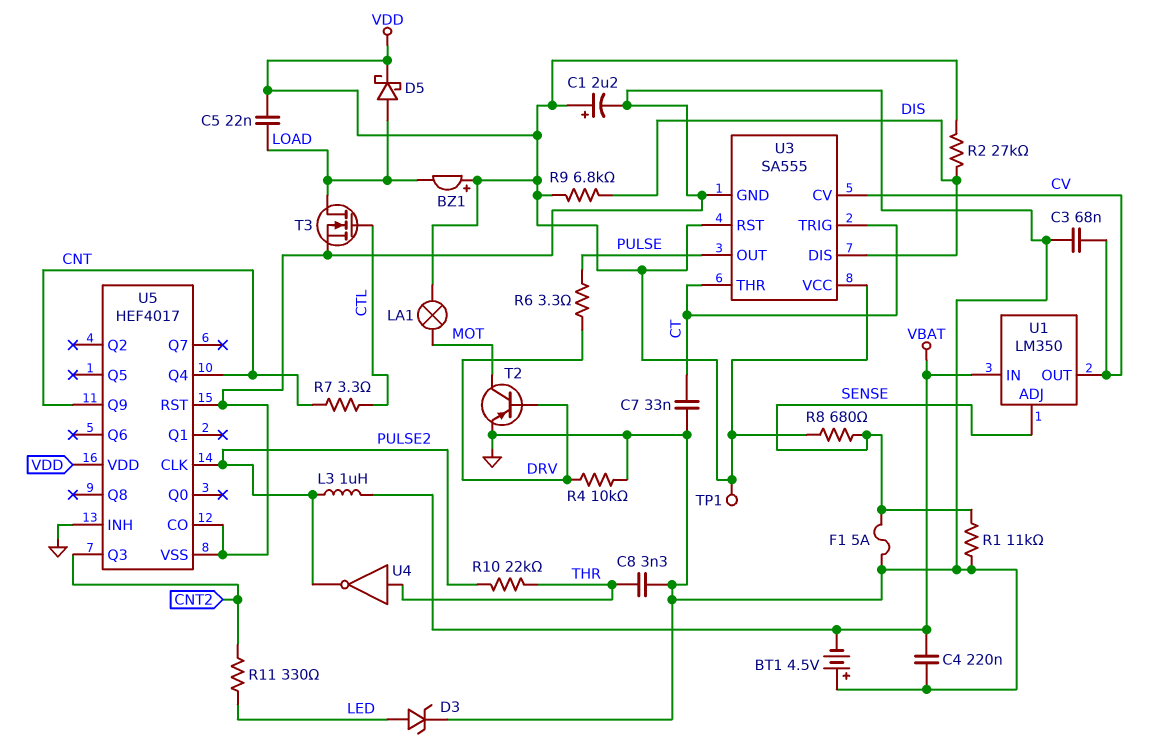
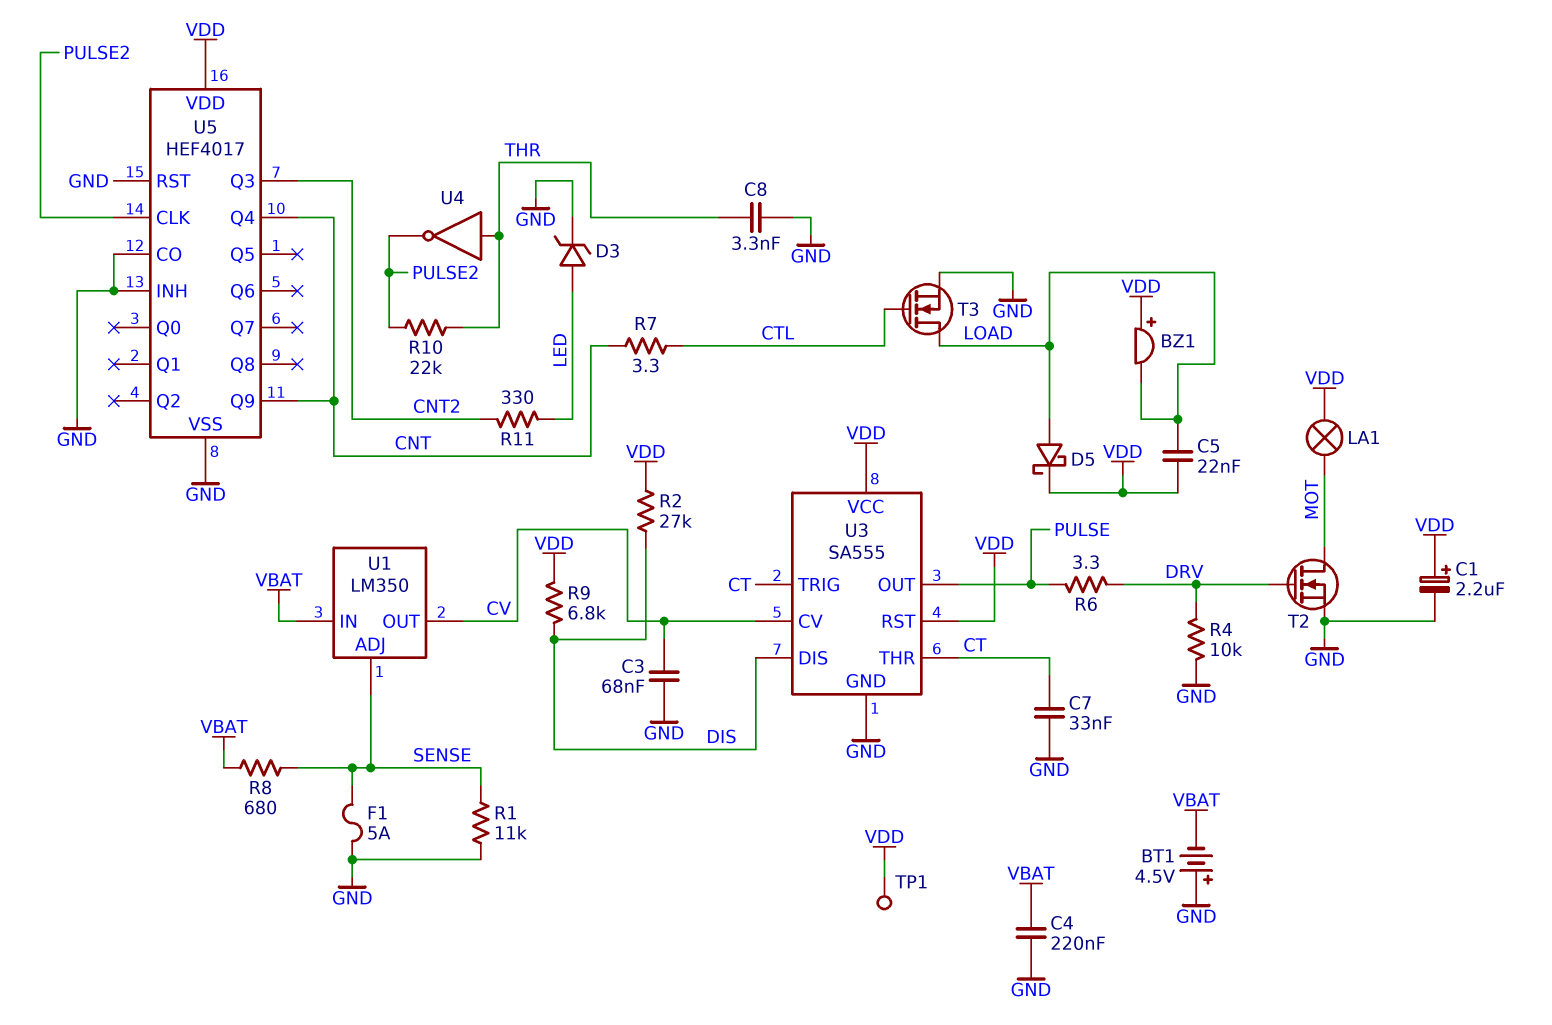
L3: 1uH (PULSE2, VBAT) -> none
R8: 680 (SENSE, VDD) -> 680 (SENSE, VBAT)
T2: PNP (B DRV, C MOT, E GND) -> NMOS (G DRV, D MOT, S GND)

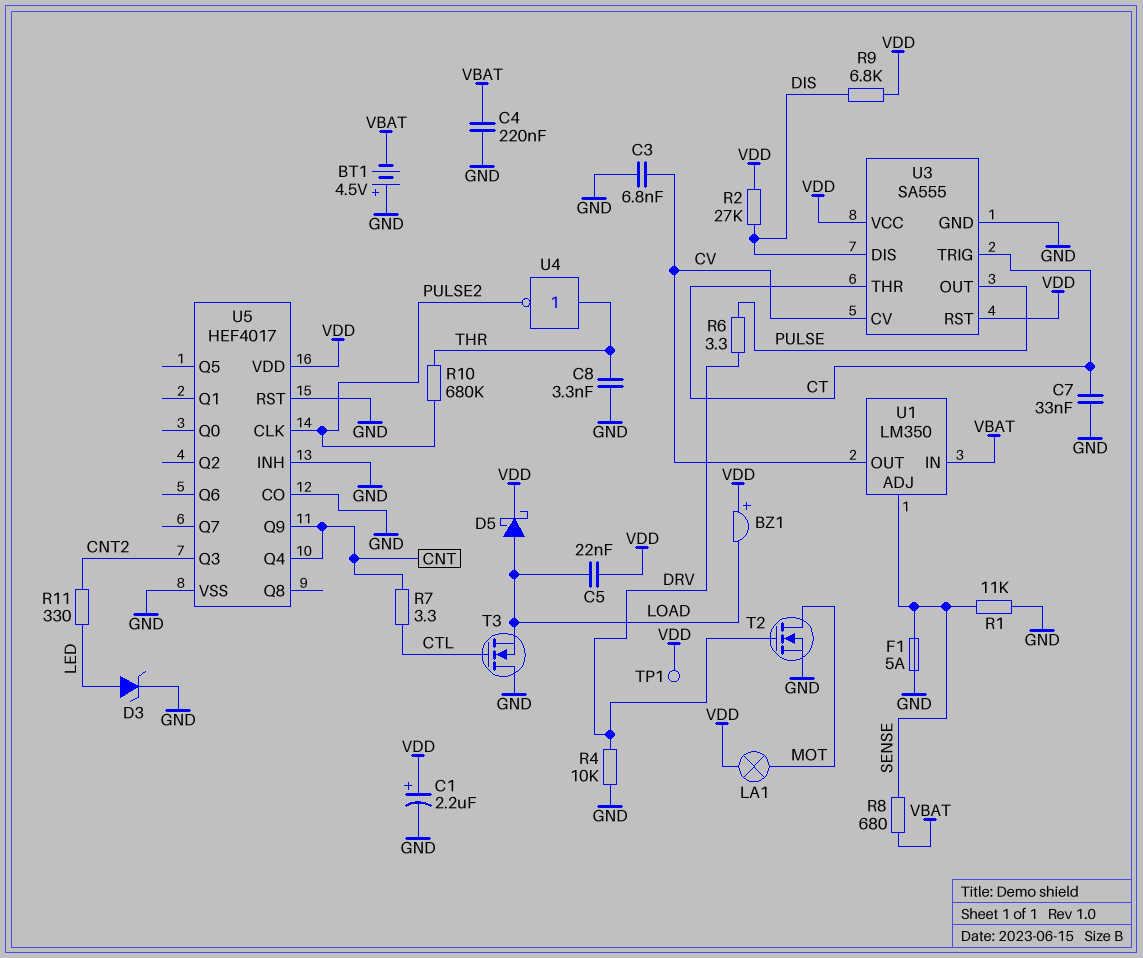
C3: 68nF (CV, GND) -> 6.8nF (CV, GND)
R10: 22k (PULSE2, THR) -> 680k (PULSE2, THR)
T3: NMOS (G CTL, D LOAD, S GND) -> NMOS (G CTL, D GND, S LOAD)

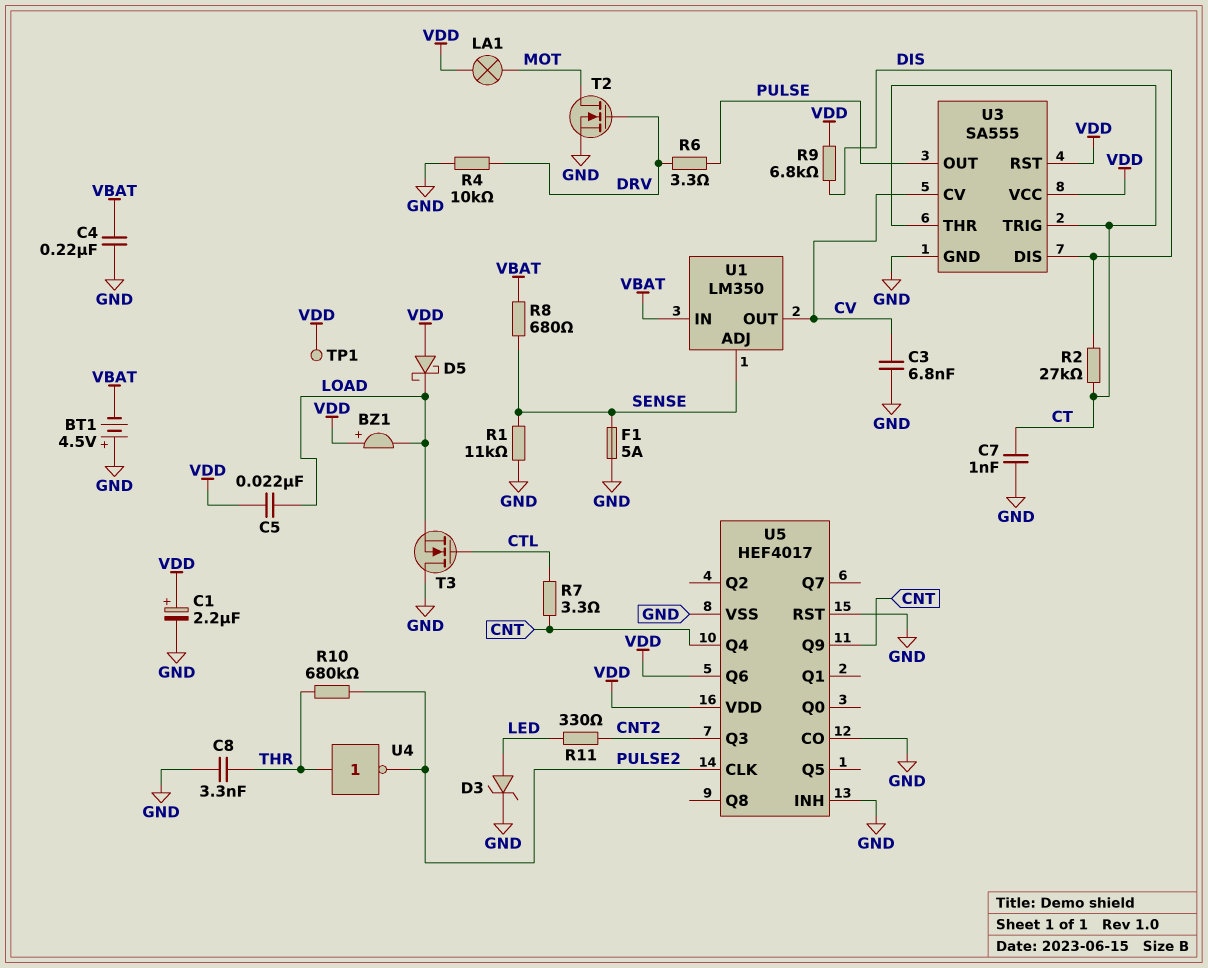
C7: 33nF (CT, GND) -> 1nF (CT, GND)
D5: schottky (A LOAD, K VDD) -> schottky (A VDD, K LOAD)
R2: 27k (DIS, VDD) -> 27k (CT, DIS)
U5 pin Q6: none -> VDD

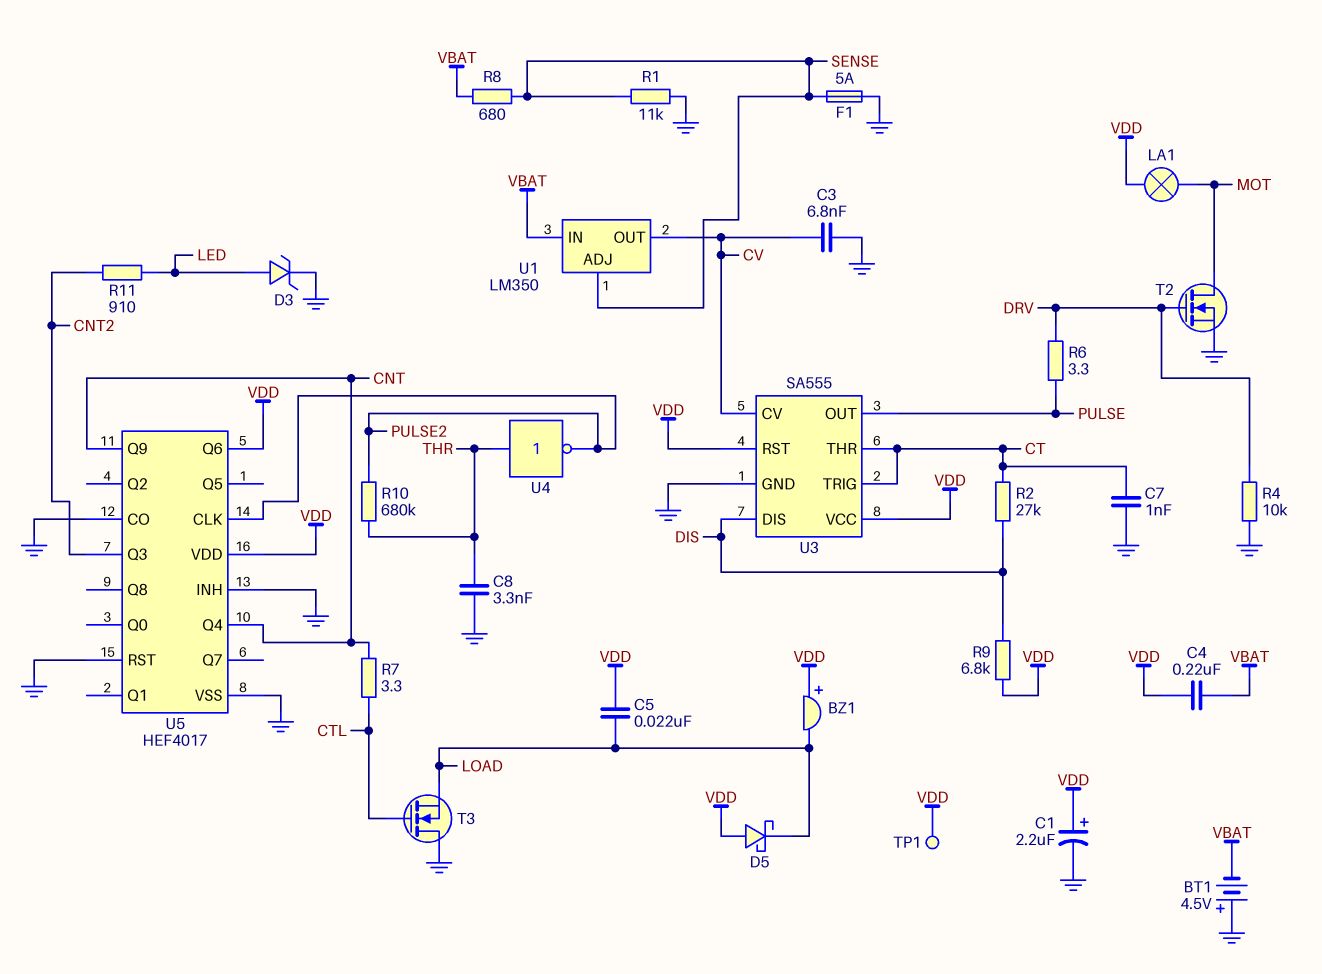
C4: 220nF (GND, VBAT) -> 220nF (VBAT, VDD)
R11: 330 (CNT2, LED) -> 910 (CNT2, LED)

